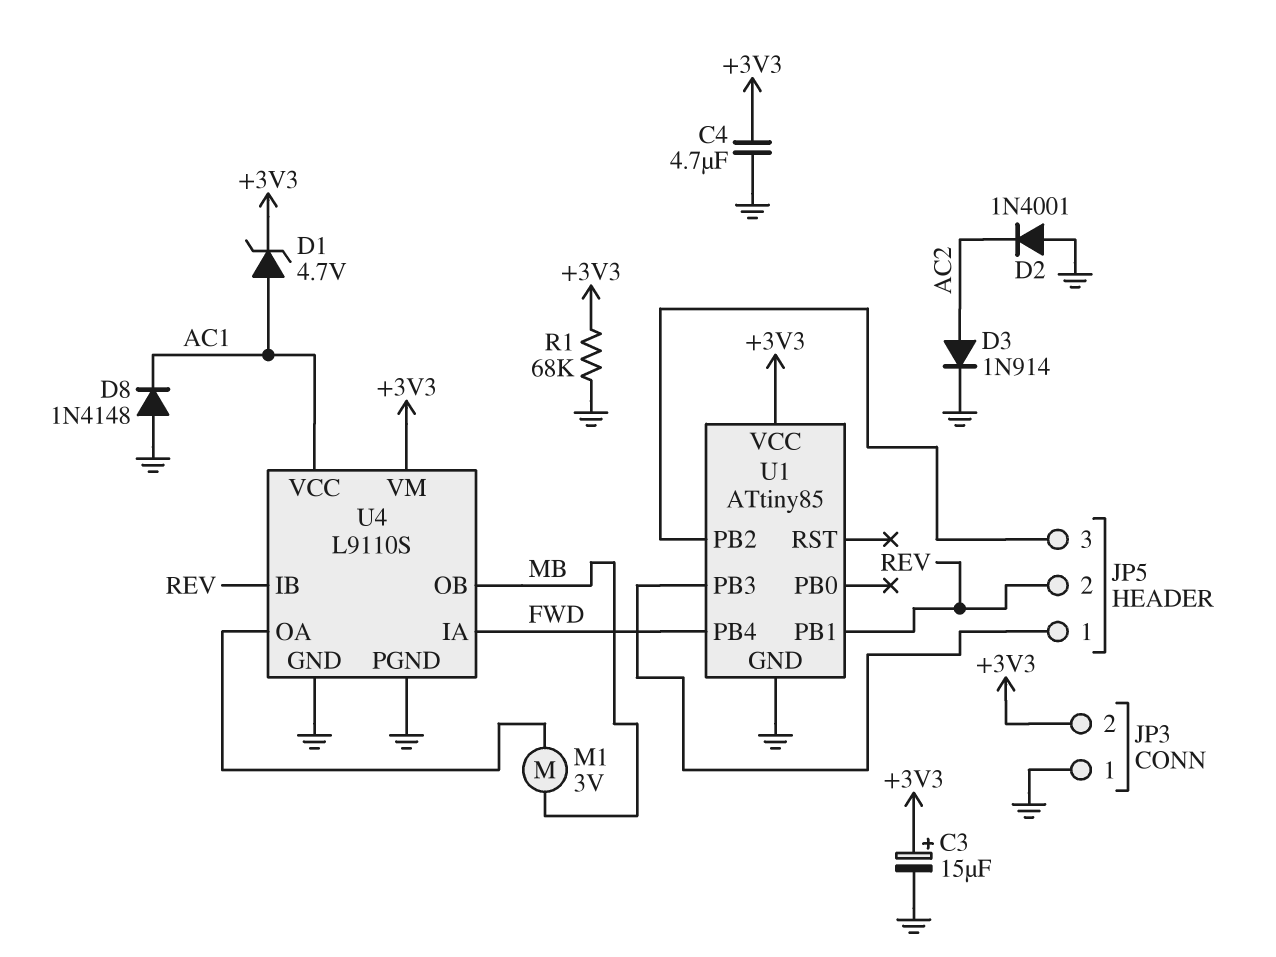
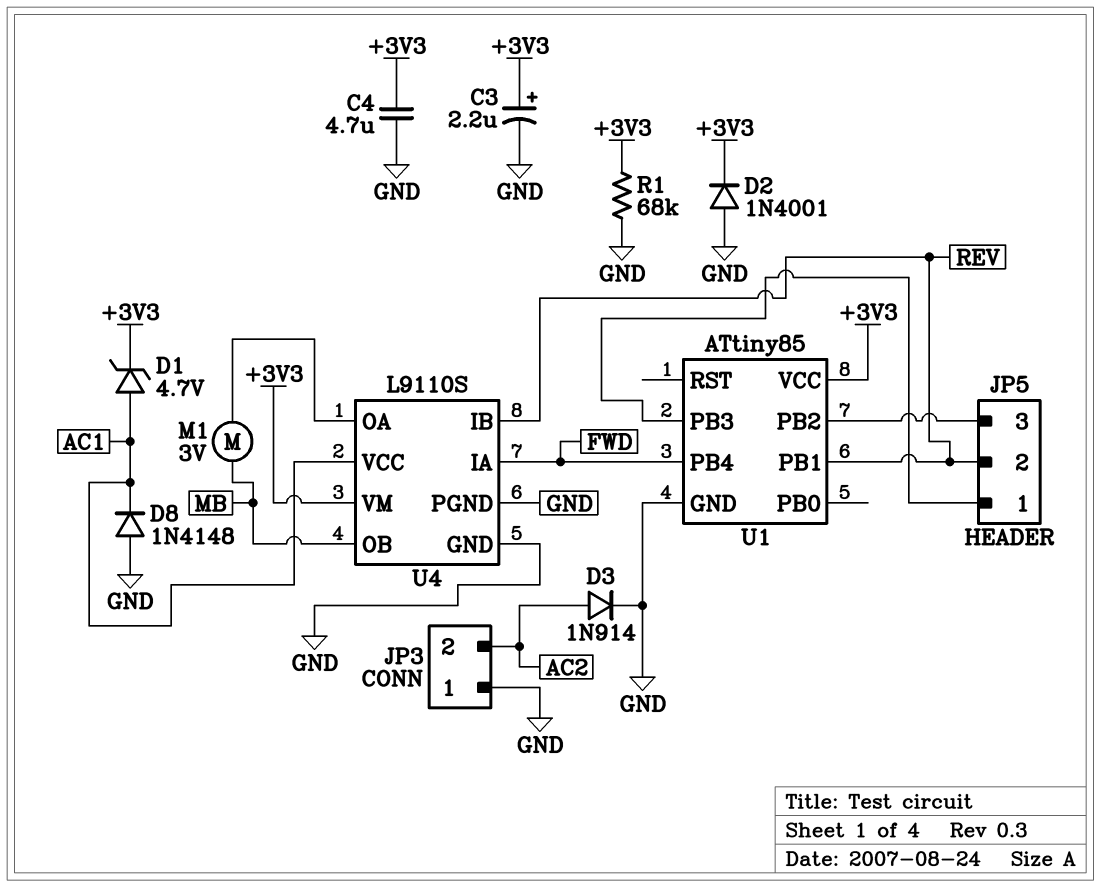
C3: 15uF (plus +3V3, minus GND) -> 2.2uF (plus +3V3, minus GND)
D2: diode 1N4001 (A GND, K AC2) -> diode 1N4001 (A GND, K +3V3)
JP3 pin 2: +3V3 -> AC2

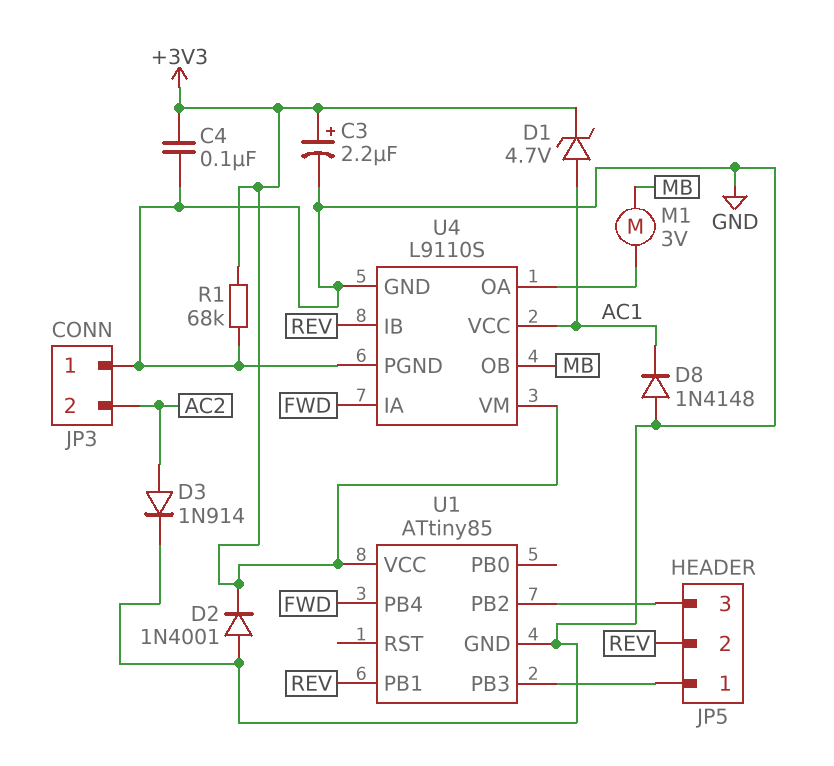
C4: 4.7uF (+3V3, GND) -> 100nF (+3V3, GND)

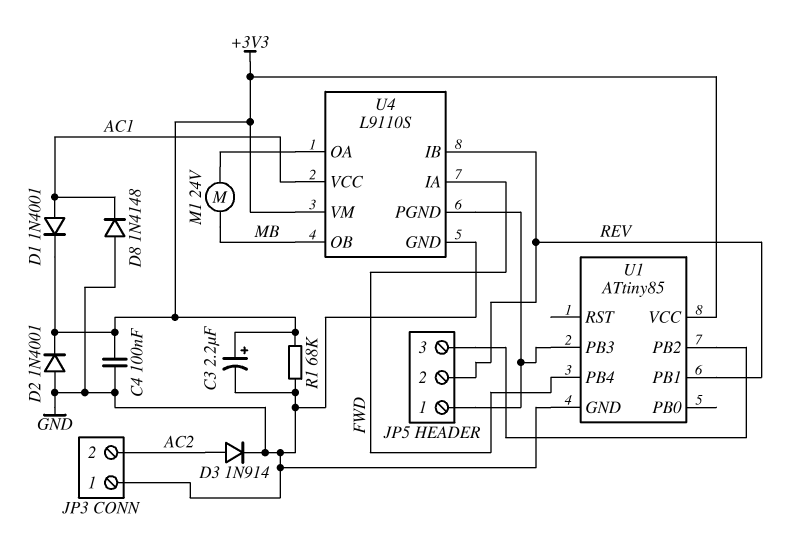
D1: zener 4.7V (A AC1, K +3V3) -> diode 1N4001 (A AC1, K +3V3)
M1: motor 3V (MB, U4/OA) -> motor 24V (MB, U4/OA)
U4 pin PGND: GND -> JP5/1

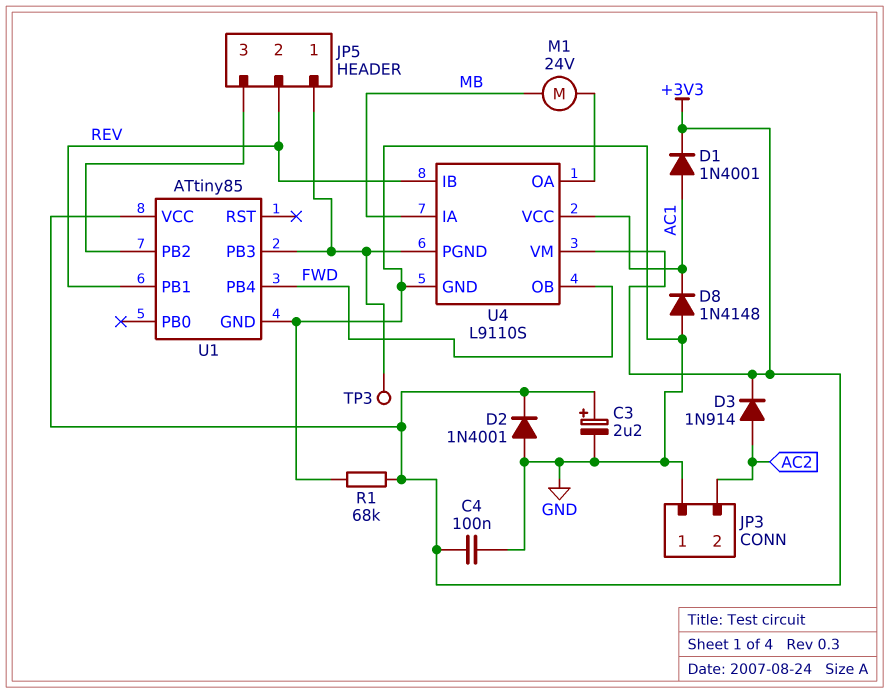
D3: diode 1N914 (A AC2, K GND) -> diode 1N914 (A AC2, K +3V3)
TP3: none -> test point (JP5/1)
U4 pin IA: FWD -> MB
U4 pin OB: MB -> FWD

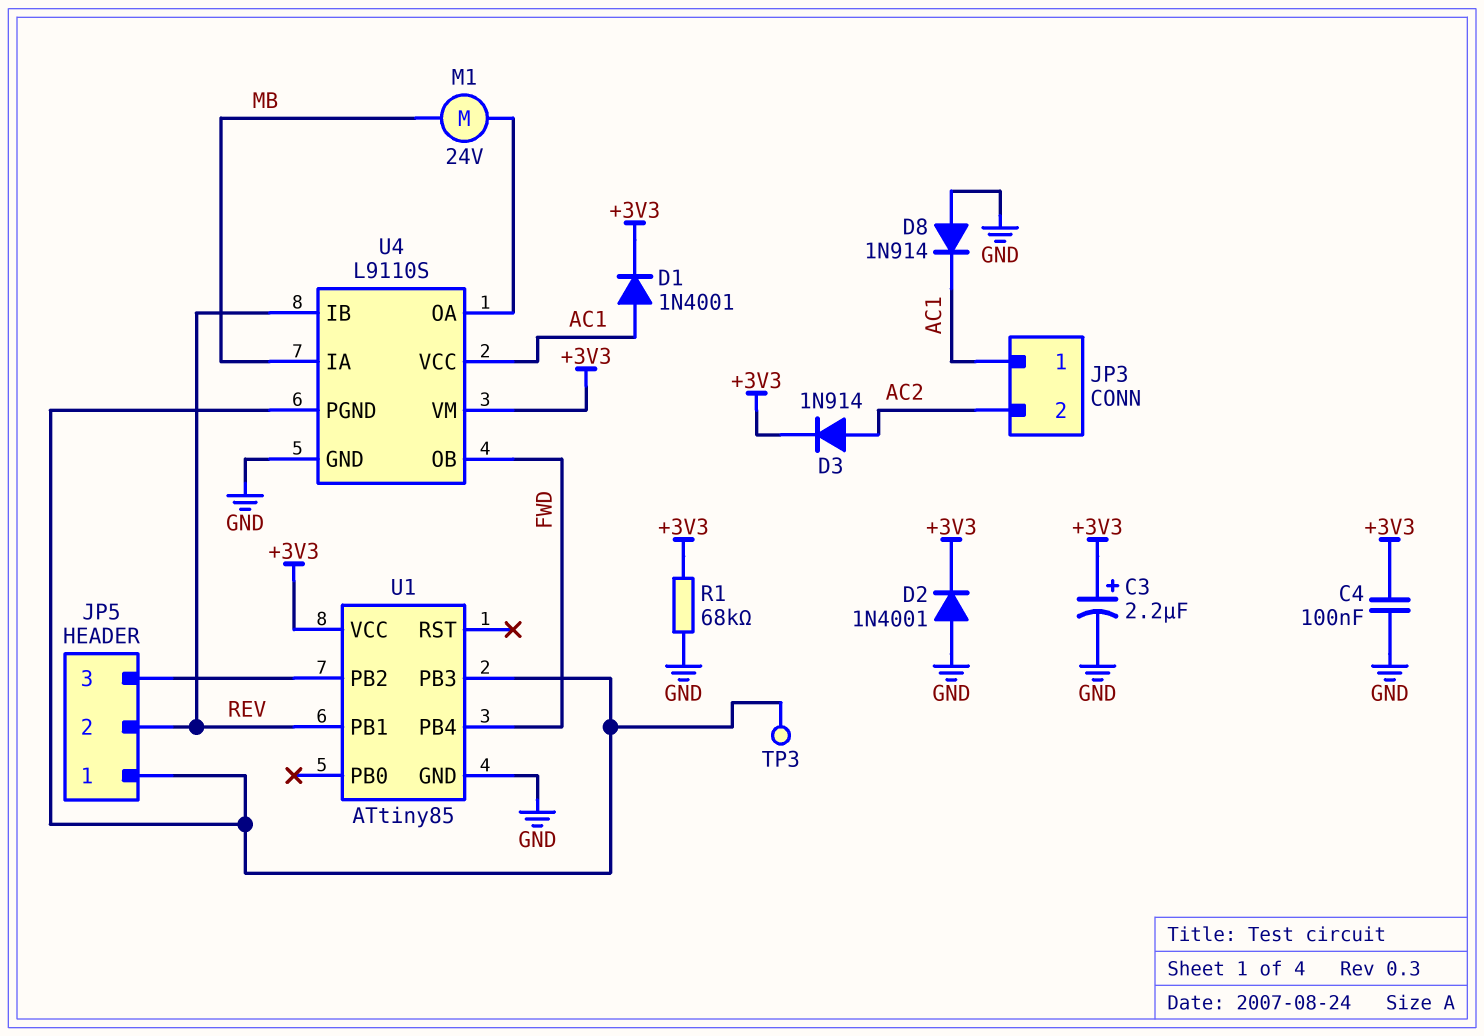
D8: diode 1N4148 (A GND, K AC1) -> diode 1N914 (A GND, K AC1)
JP3 pin 1: GND -> AC1

